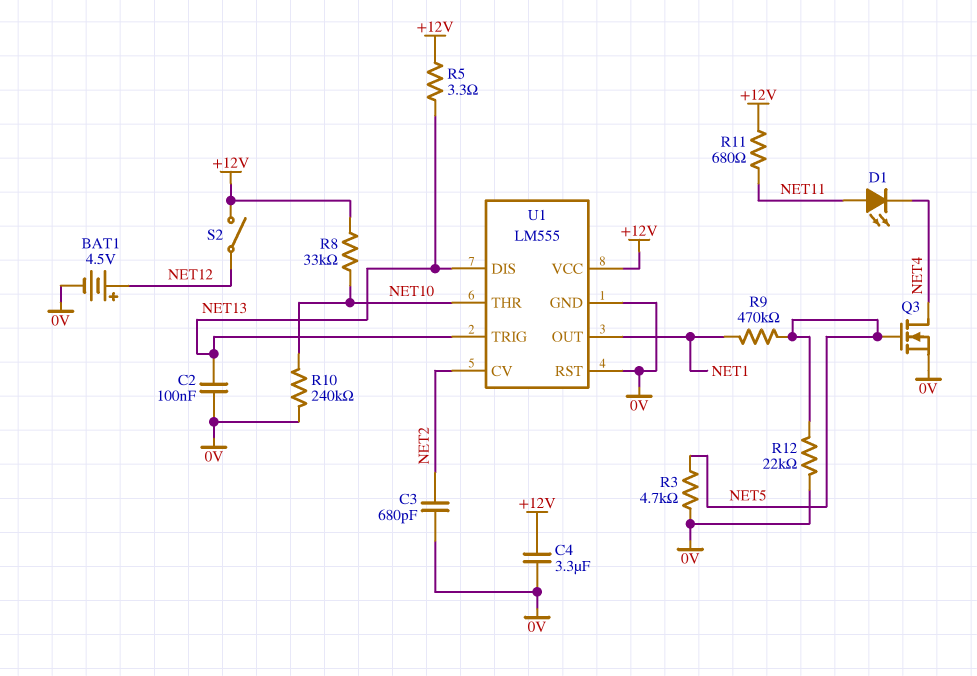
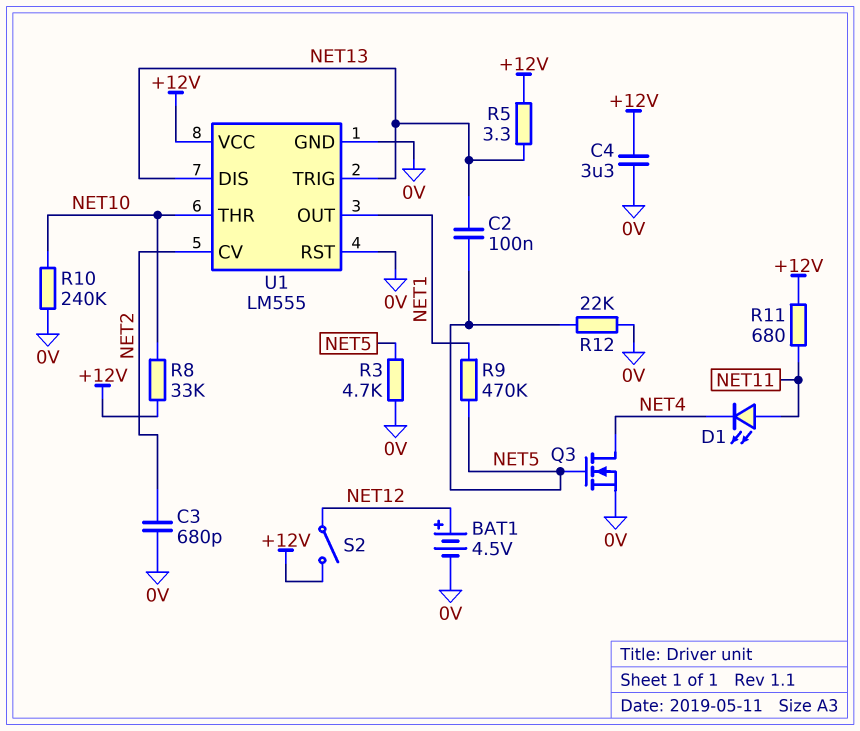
C2: 100nF (0V, NET13) -> 100nF (NET5, NET13)

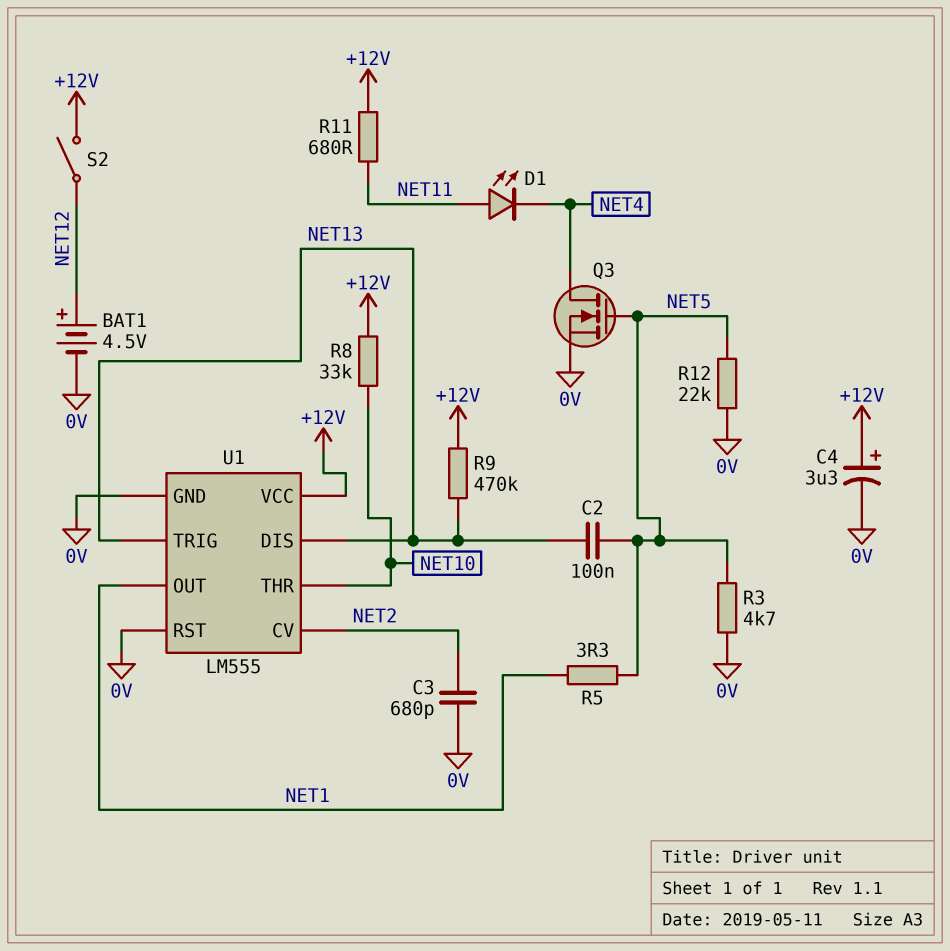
C4: 3.3uF (+12V, 0V) -> 3.3uF (plus +12V, minus 0V)
R5: 3.3 (+12V, NET13) -> 3.3 (NET1, NET5)
R9: 470k (NET1, NET5) -> 470k (+12V, NET13)
R10: 240k (0V, NET10) -> none

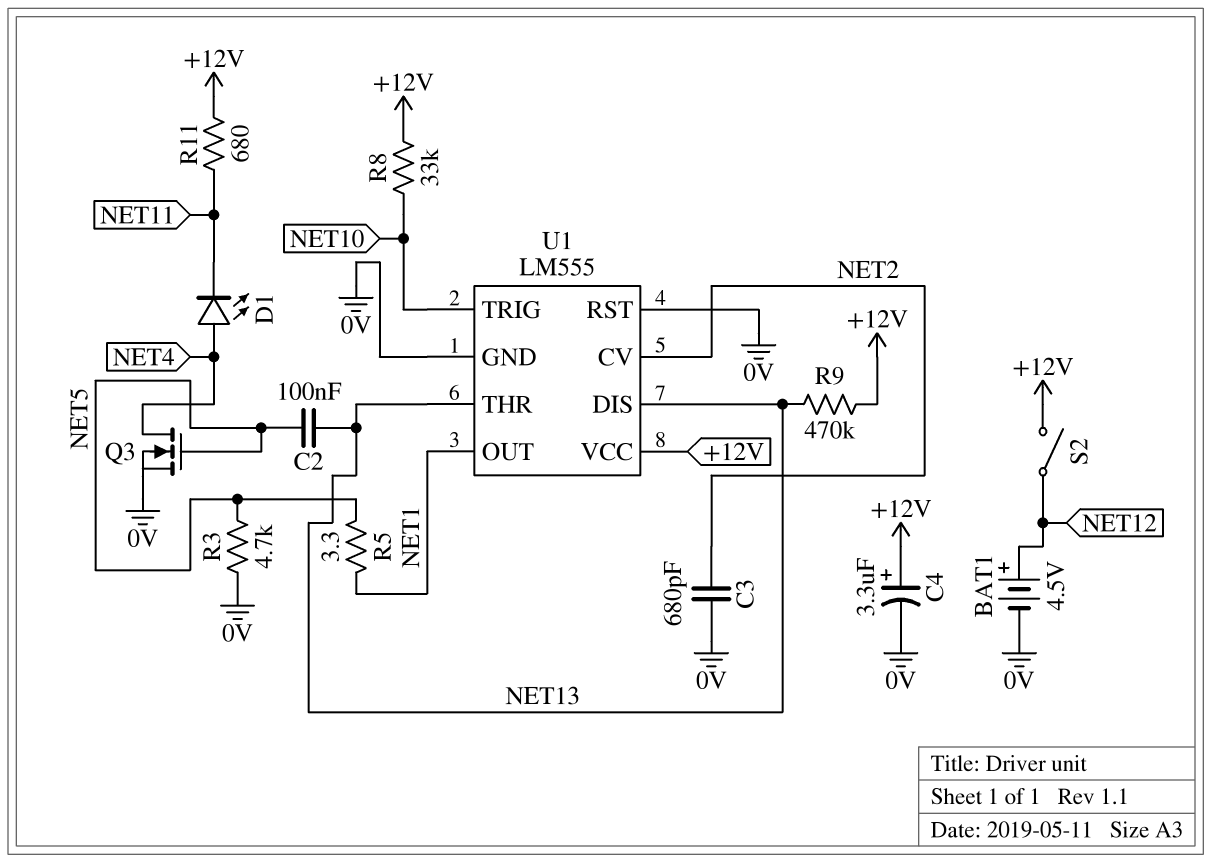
D1: LED (A NET11, K NET4) -> LED (A NET4, K NET11)
R12: 22k (0V, NET5) -> none
U1 pin THR: NET10 -> NET13
U1 pin TRIG: NET13 -> NET10

